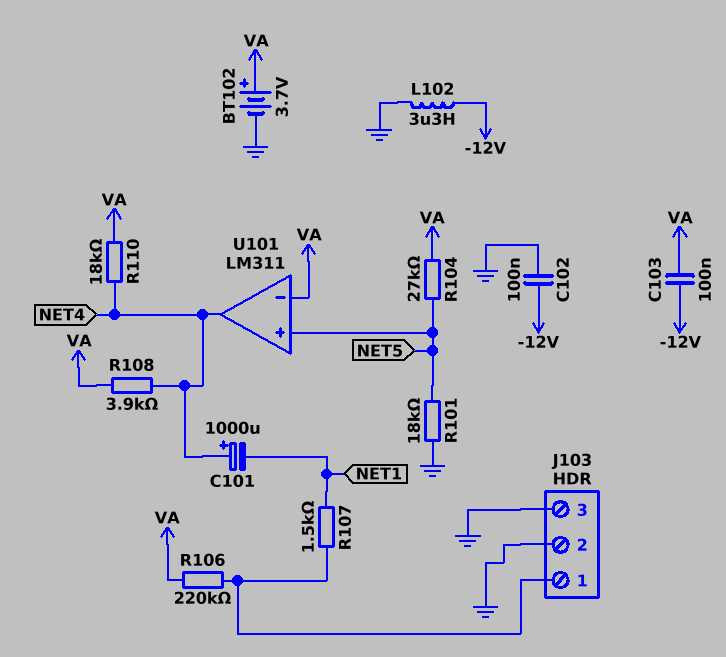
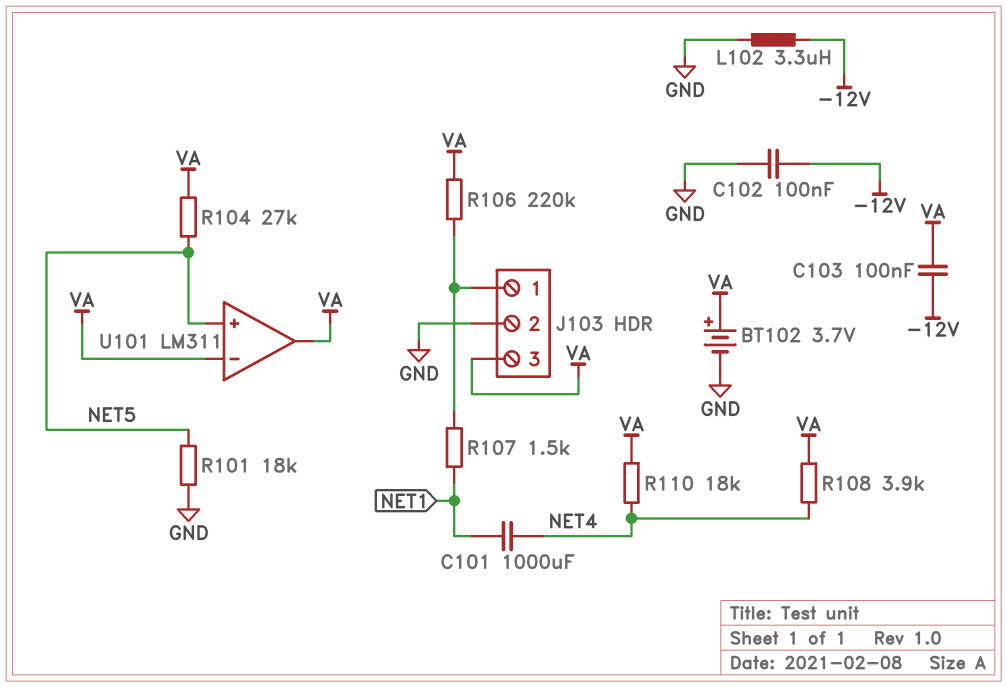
C101: 1000uF (plus NET4, minus NET1) -> 1000uF (NET1, NET4)
J103 pin 3: GND -> VA
U101 pin out: NET4 -> VA

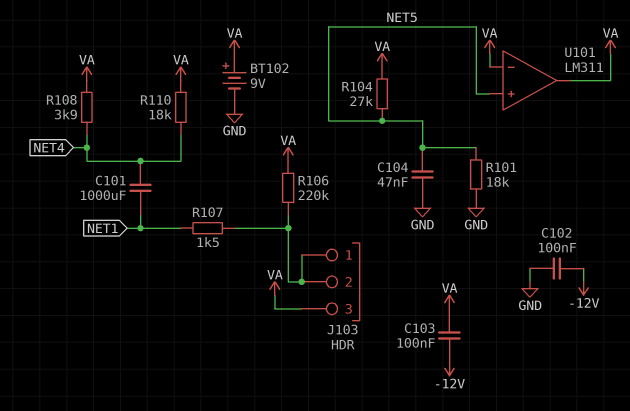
BT102: 3.7V (plus VA, minus GND) -> 9V (plus VA, minus GND)
C104: none -> 47nF (GND, NET5)
J103 pin 2: GND -> J103/1
L102: 3.3uH (-12V, GND) -> none

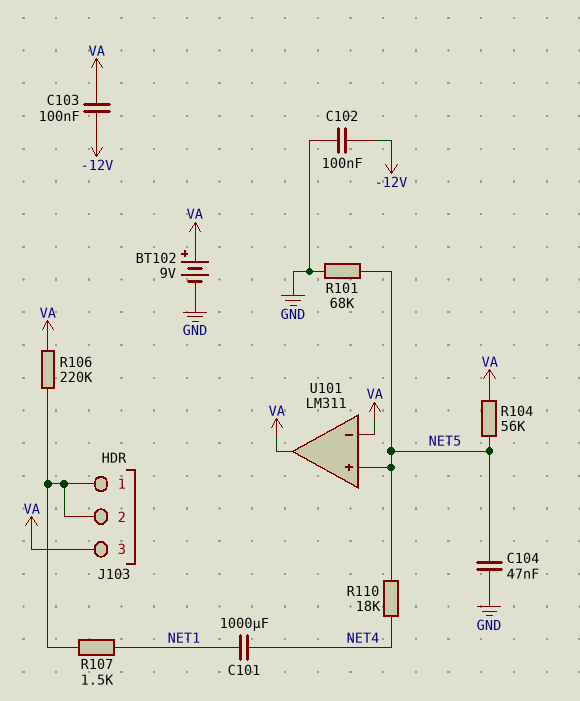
R101: 18k (GND, NET5) -> 68k (GND, NET5)
R104: 27k (NET5, VA) -> 56k (NET5, VA)
R108: 3.9k (NET4, VA) -> none
R110: 18k (NET4, VA) -> 18k (NET4, NET5)

